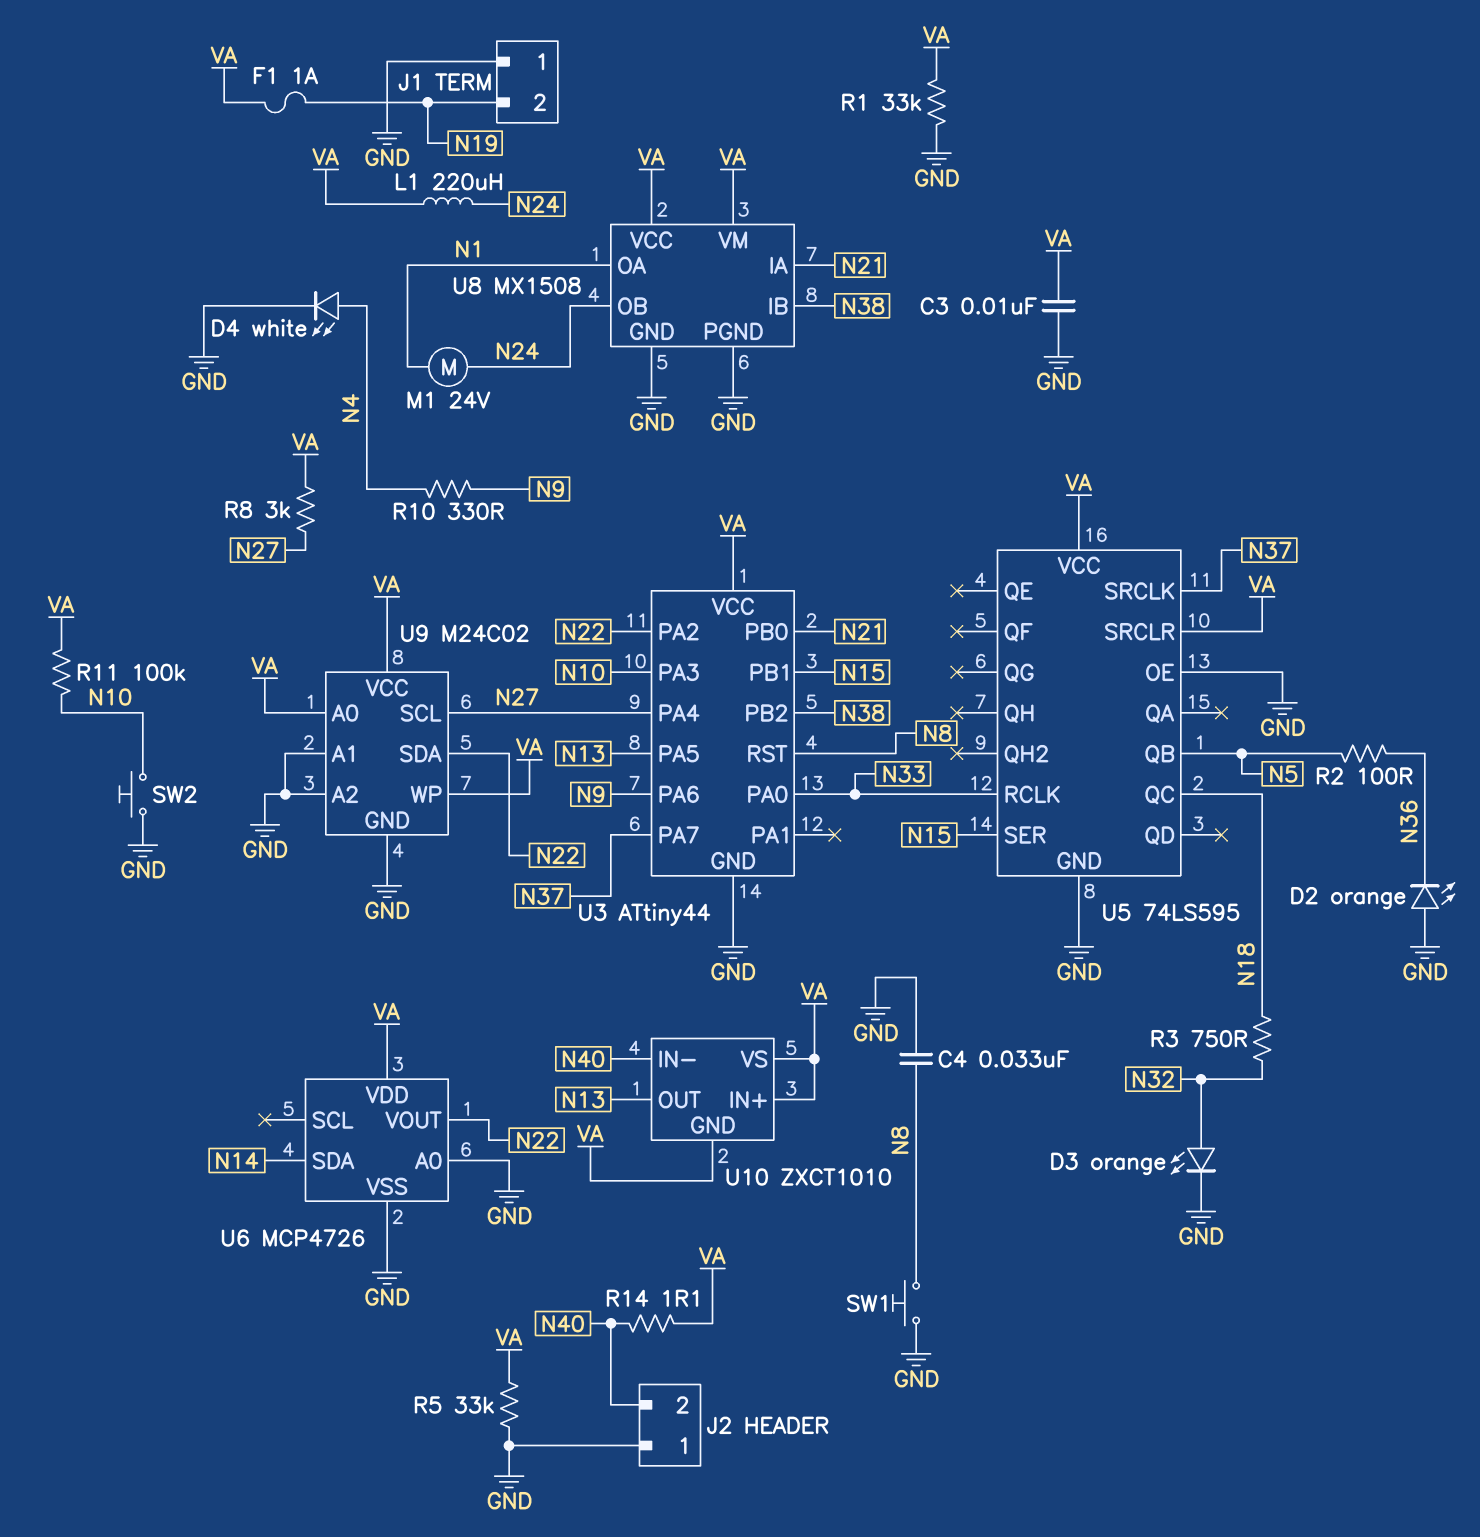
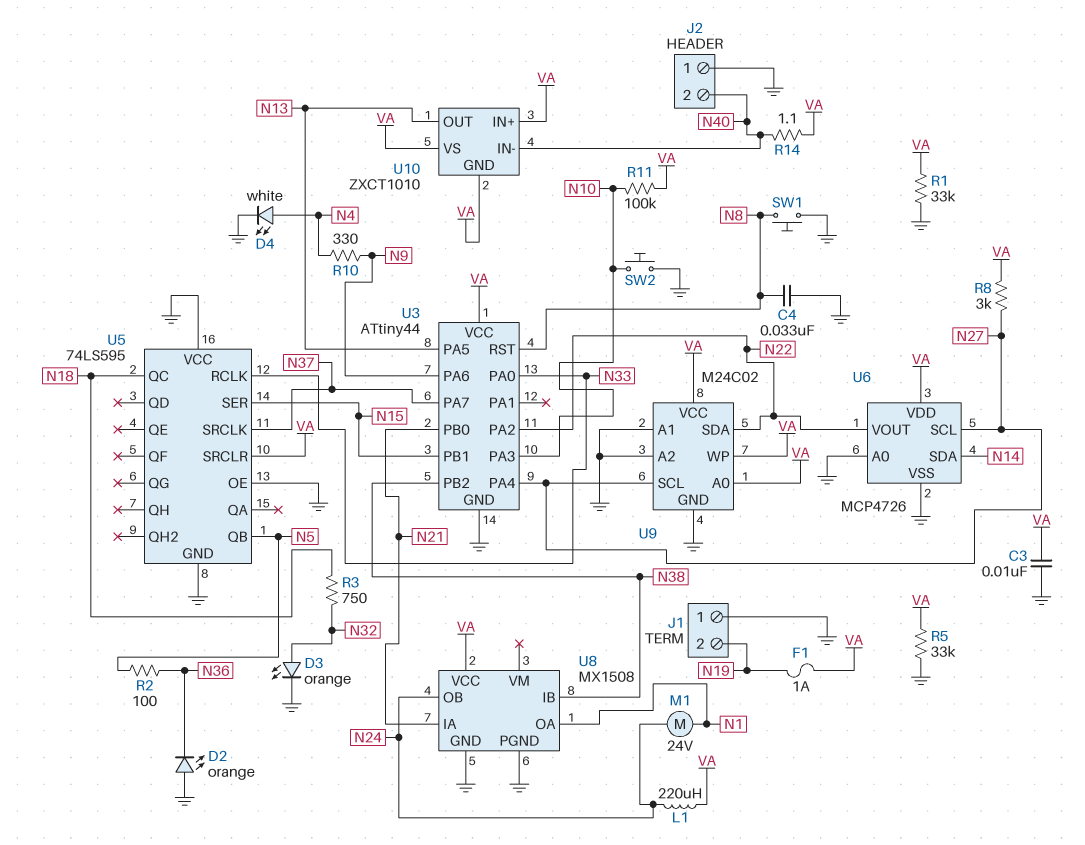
U5 pin VCC: VA -> GND
U6 pin SCL: none -> N27
U8 pin VM: VA -> none

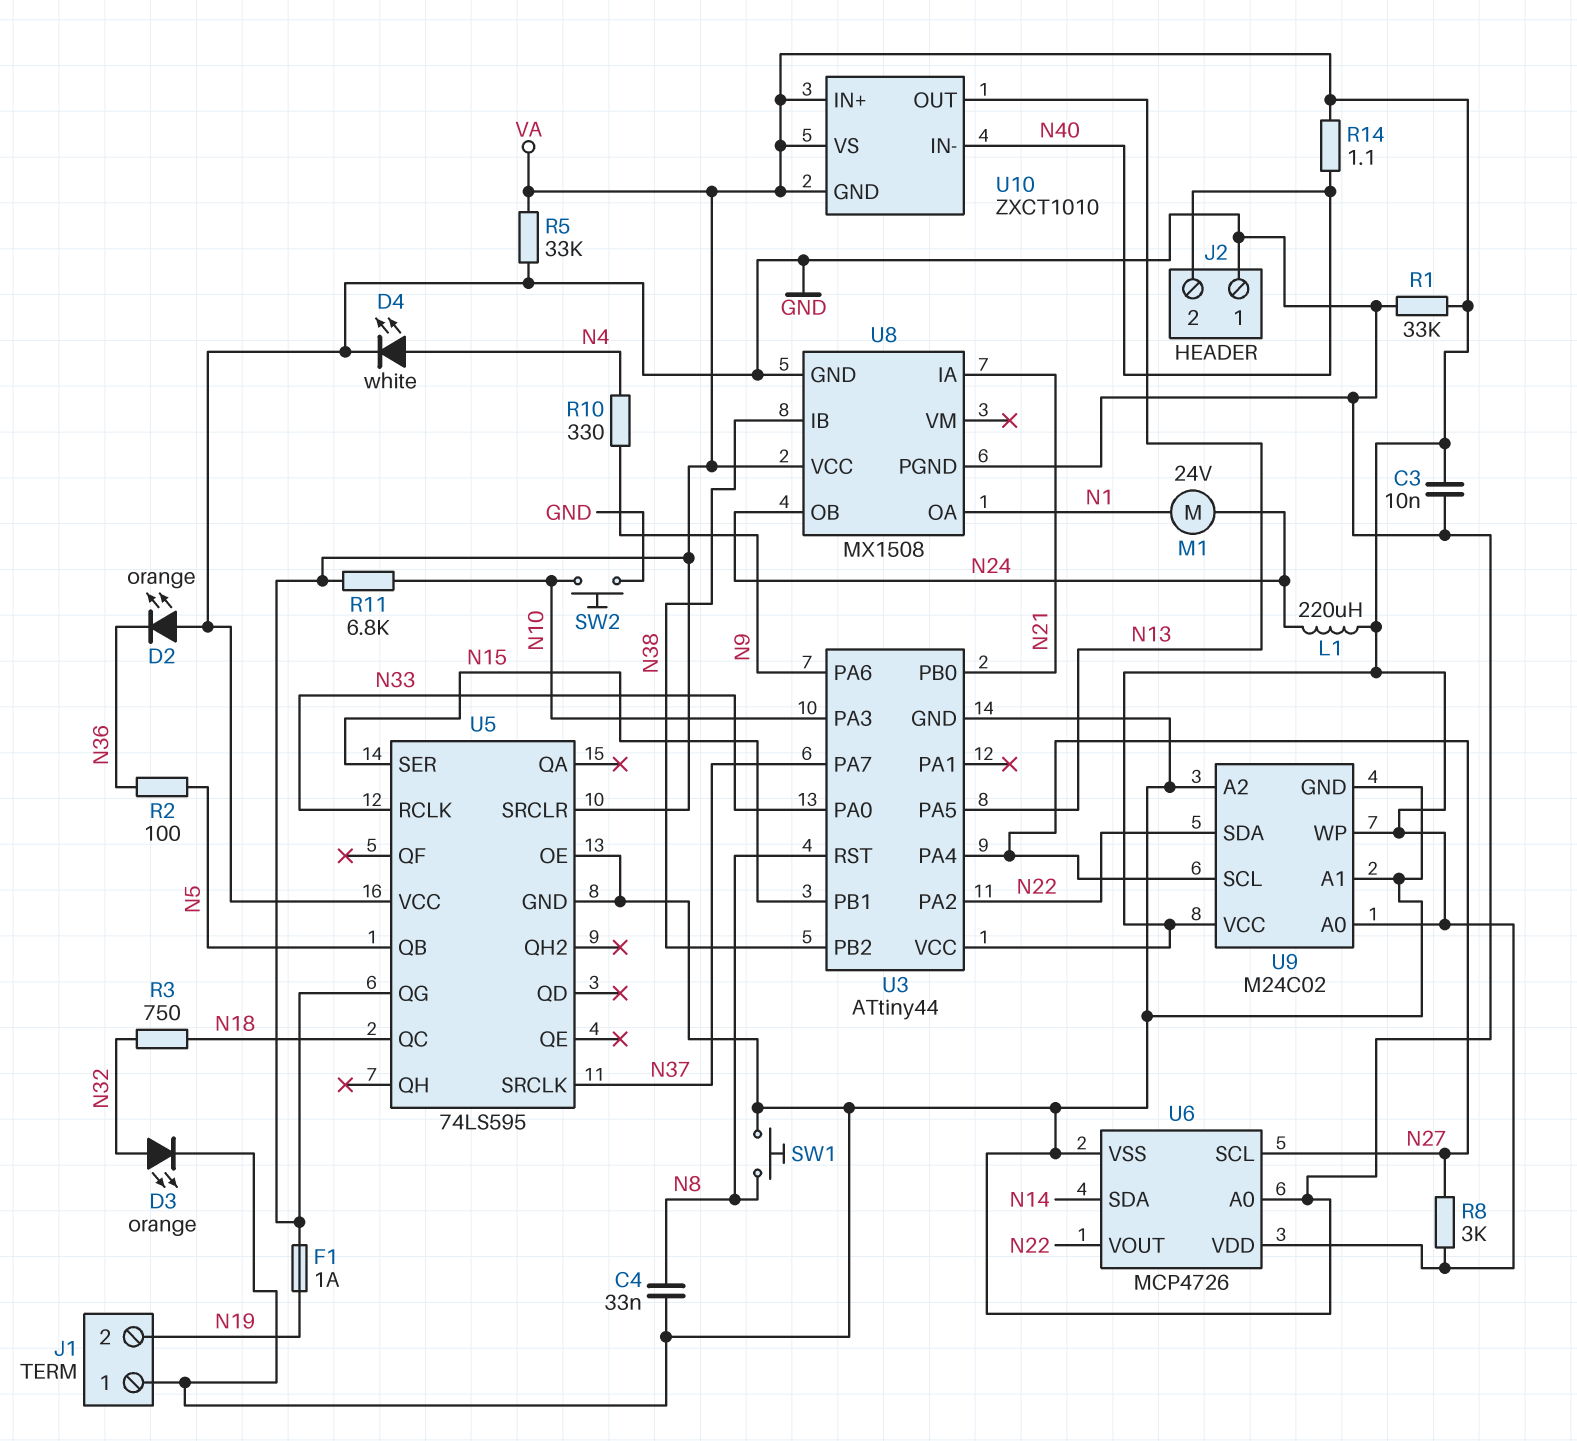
R11: 100k (N10, VA) -> 6.8k (N10, VA)
U5 pin QG: none -> VA

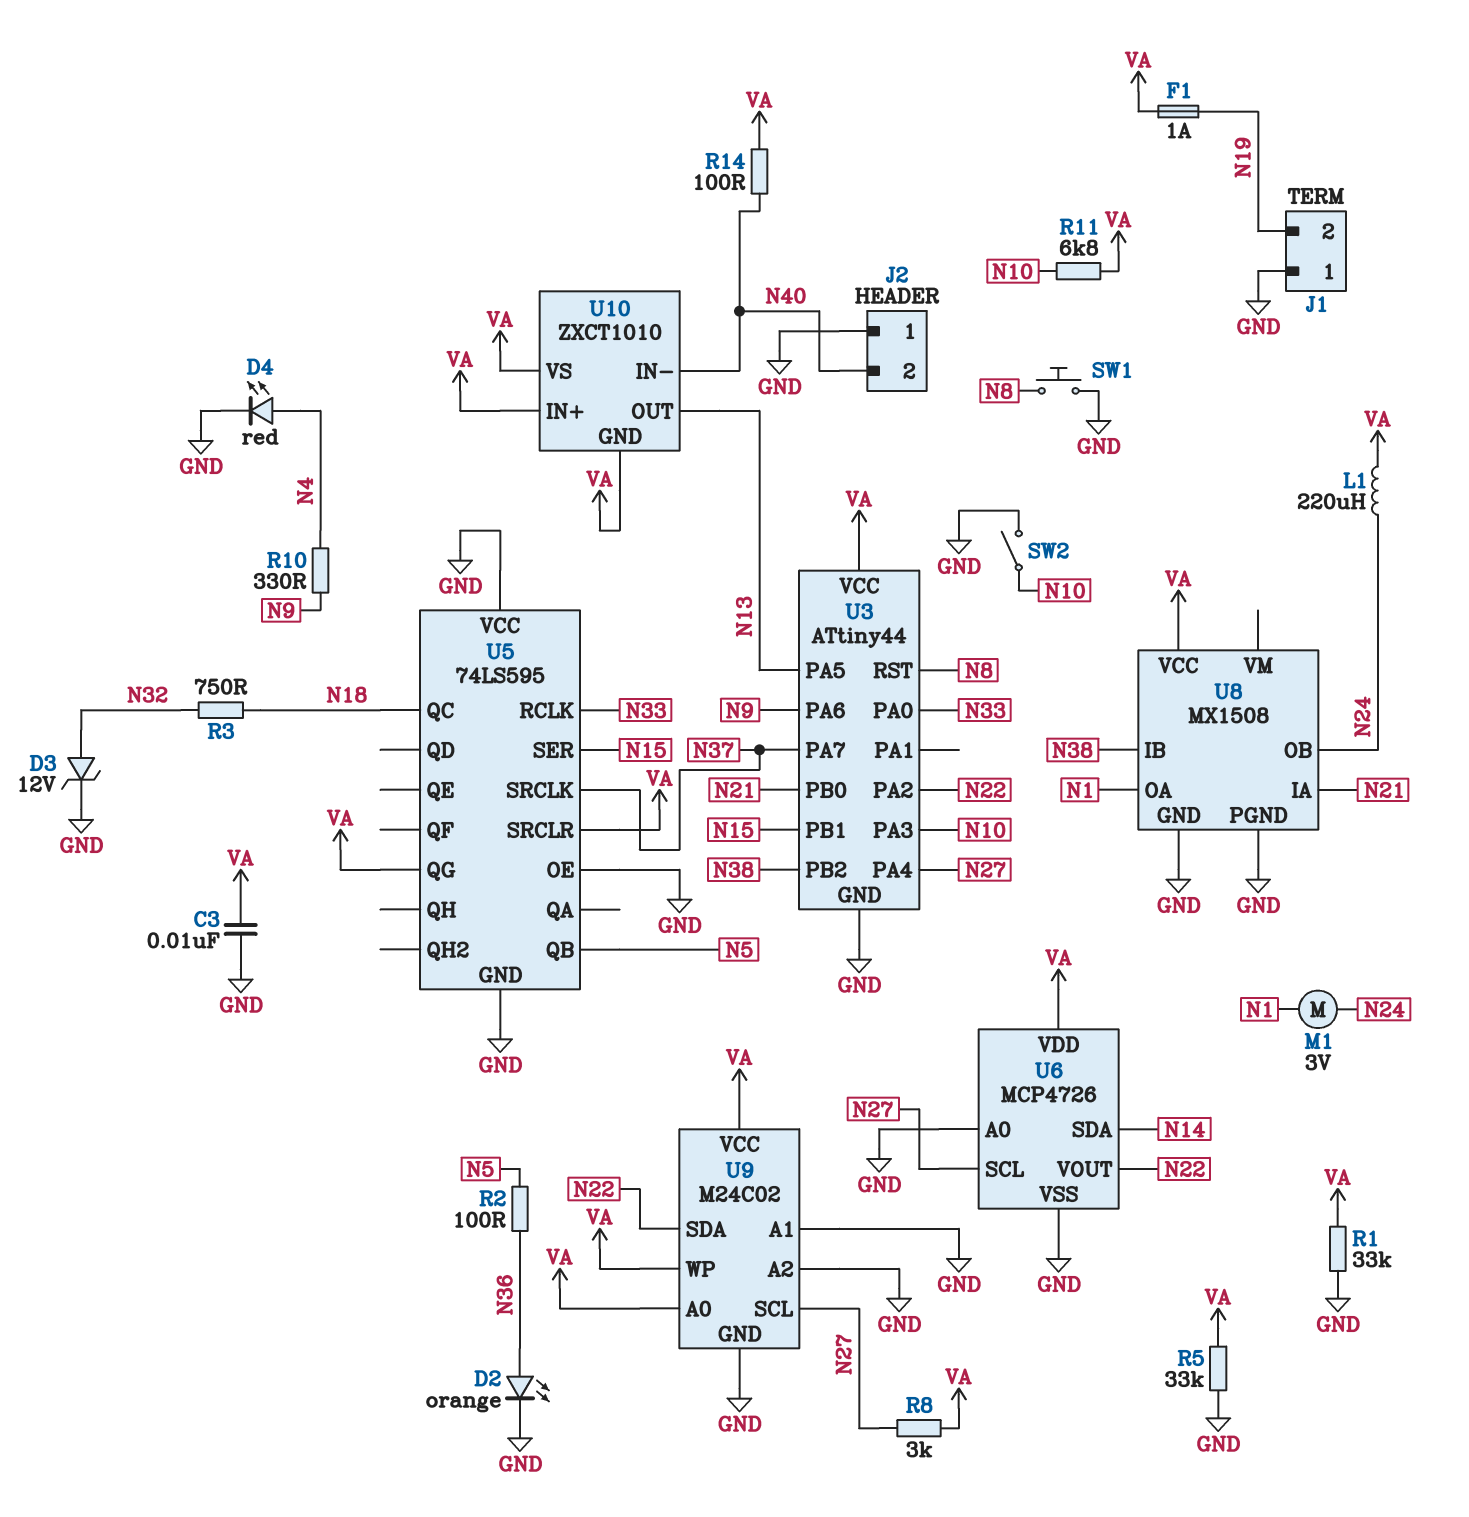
C4: 33nF (GND, N8) -> none
D2: LED orange (A GND, K N36) -> LED orange (A N36, K GND)
D3: LED orange (A N32, K GND) -> zener 12V (A N32, K GND)
D4: LED white (A N4, K GND) -> LED red (A N4, K GND)
M1: motor 24V (N1, N24) -> motor 3V (N1, N24)
R14: 1.1 (N40, VA) -> 100 (N40, VA)
SW2: button (GND, N10) -> switch (GND, N10)

